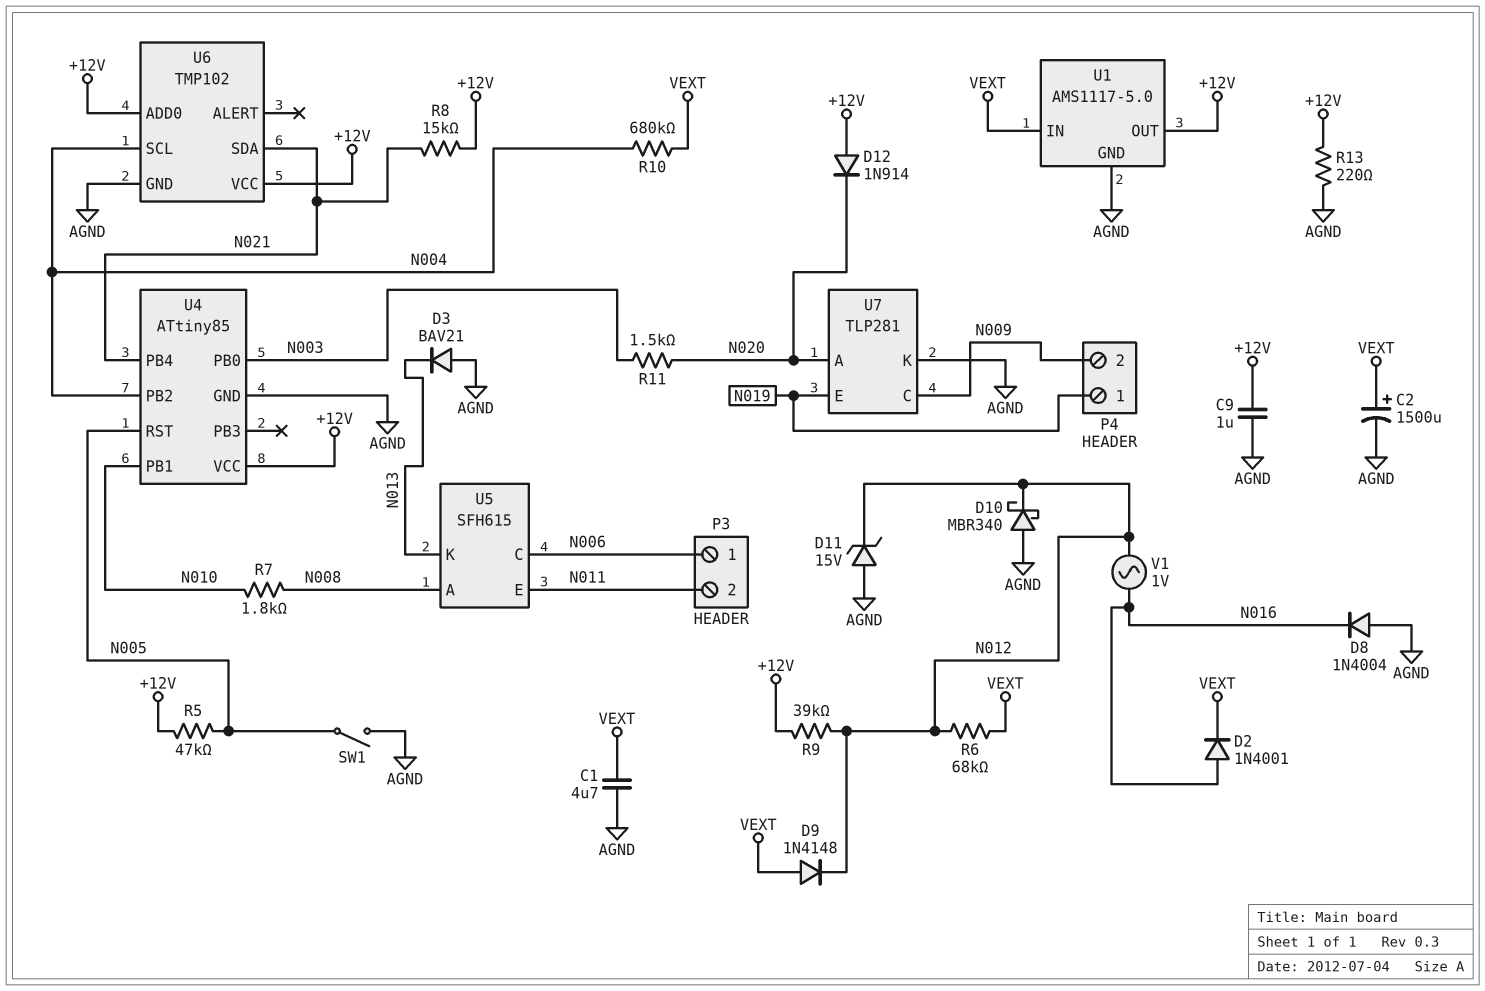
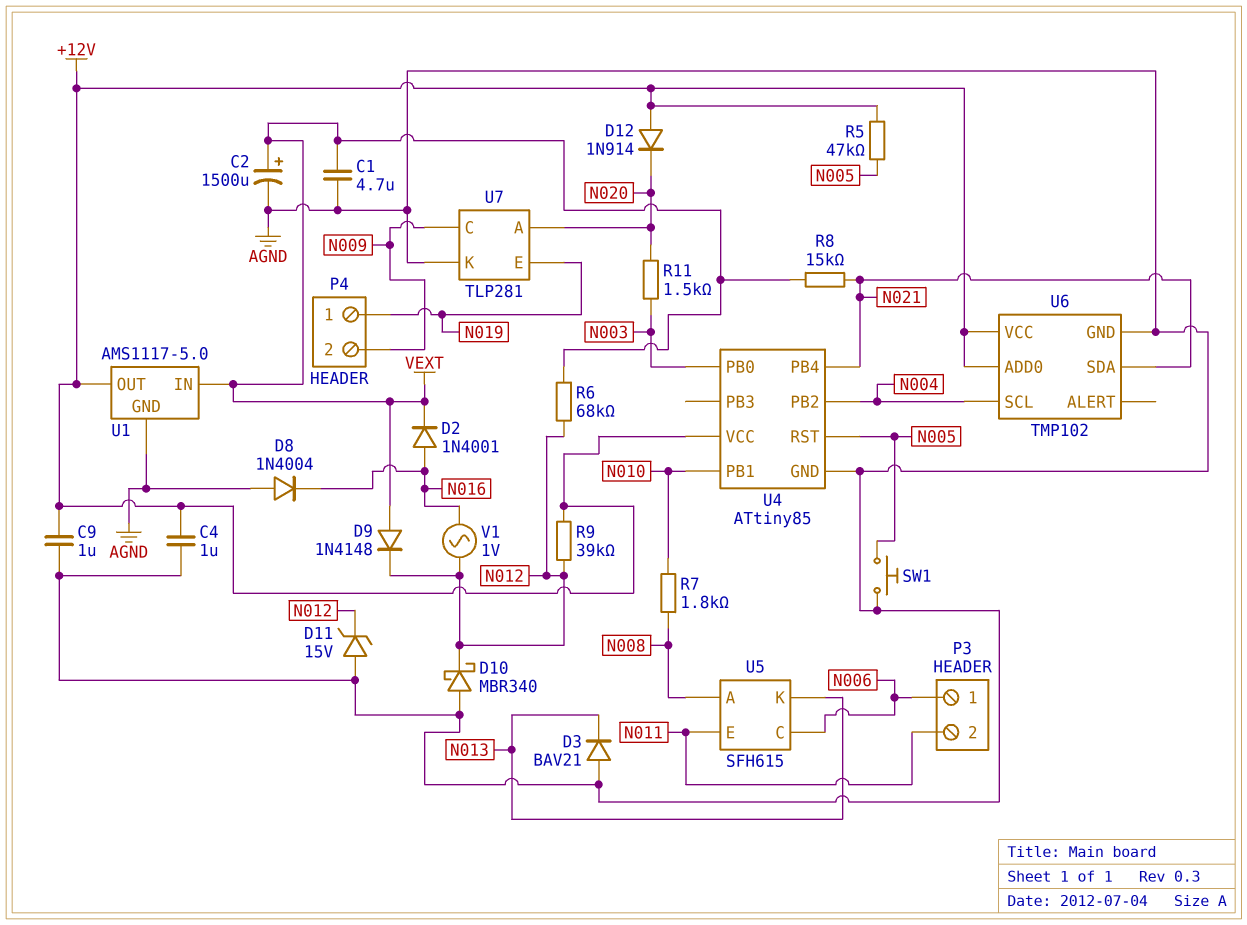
C4: none -> 1uF (+12V, AGND)
R8: 15k (+12V, N021) -> 15k (N021, VEXT)
R10: 680k (N004, VEXT) -> none
R13: 220 (+12V, AGND) -> none
SW1: switch (AGND, N005) -> button (AGND, N005)

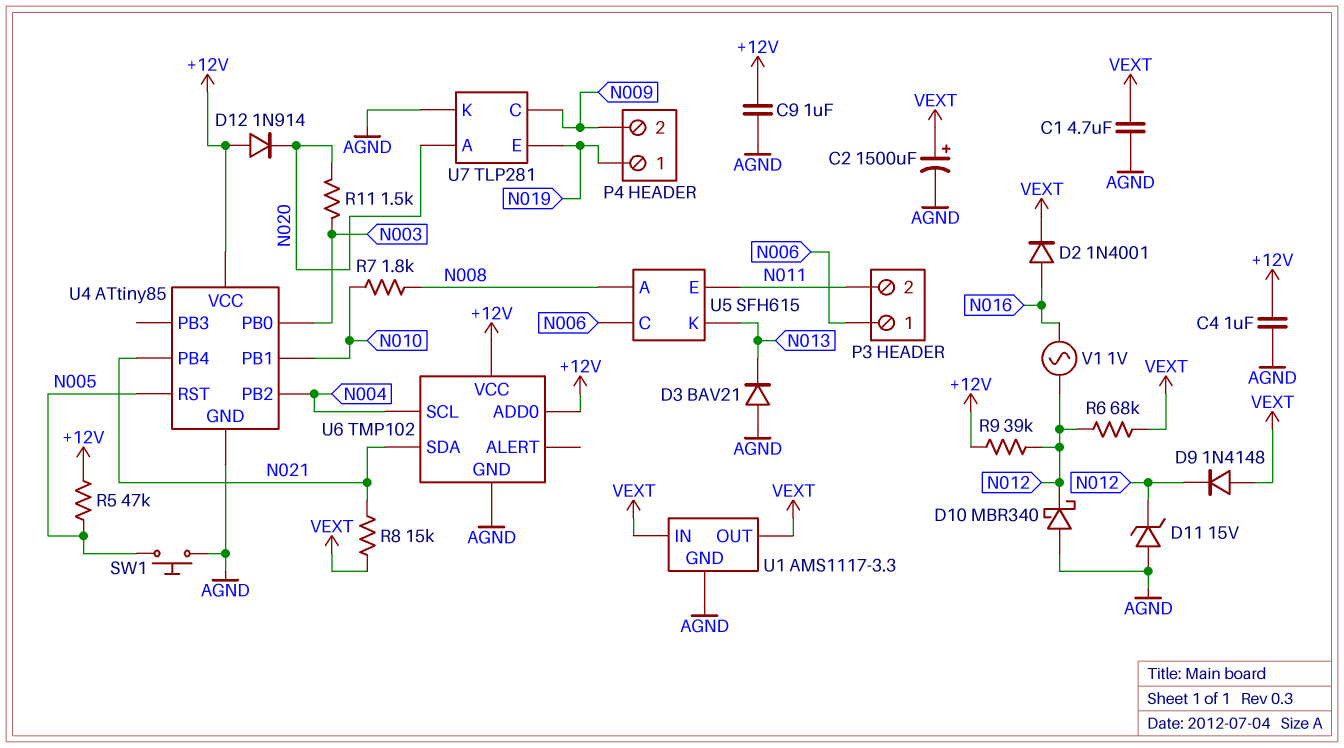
D8: diode 1N4004 (A AGND, K N016) -> none
U1: AMS1117-5.0 -> AMS1117-3.3
U1 pin OUT: +12V -> VEXT

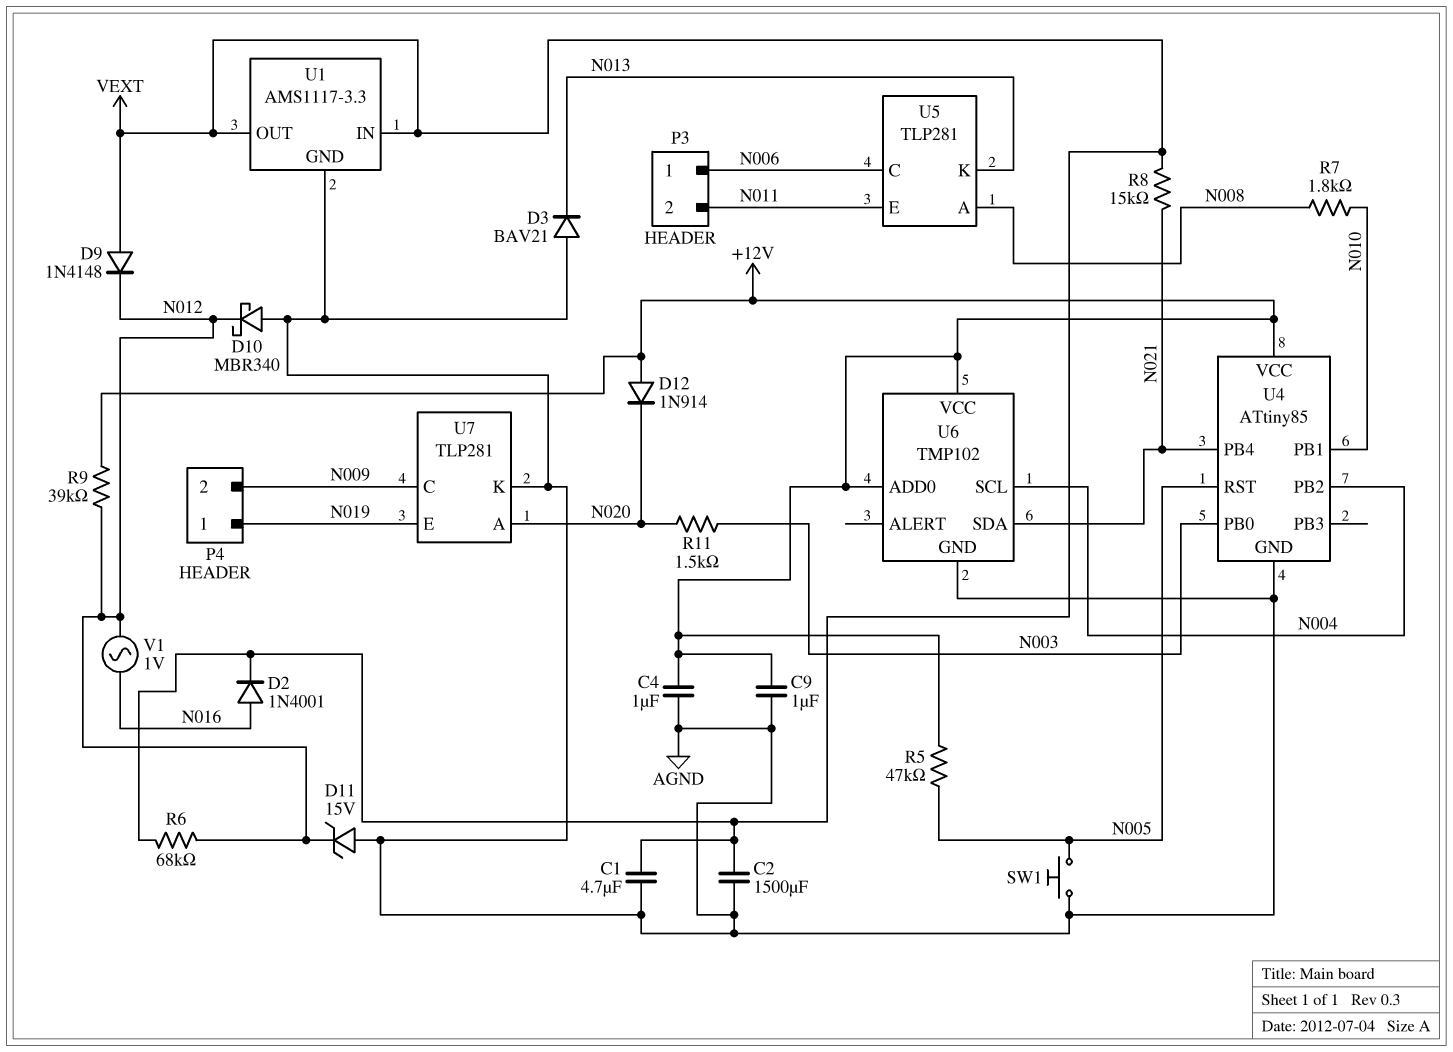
C2: 1500uF (plus VEXT, minus AGND) -> 1500uF (AGND, VEXT)
U5: SFH615 -> TLP281

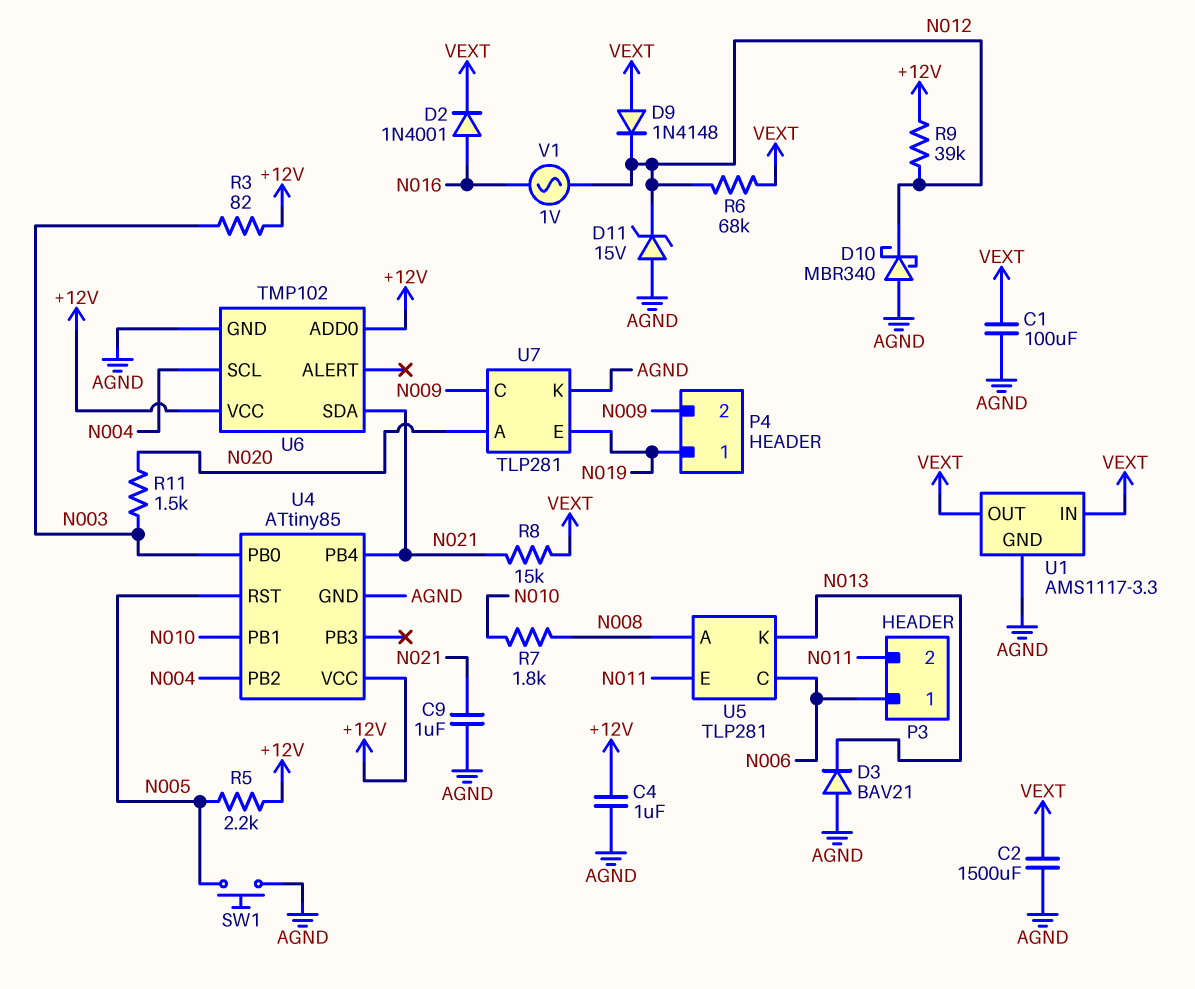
C1: 4.7uF (AGND, VEXT) -> 100uF (AGND, VEXT)
C9: 1uF (+12V, AGND) -> 1uF (AGND, N021)
D12: diode 1N914 (A +12V, K N020) -> none
R3: none -> 82 (+12V, N003)
R5: 47k (+12V, N005) -> 2.2k (+12V, N005)

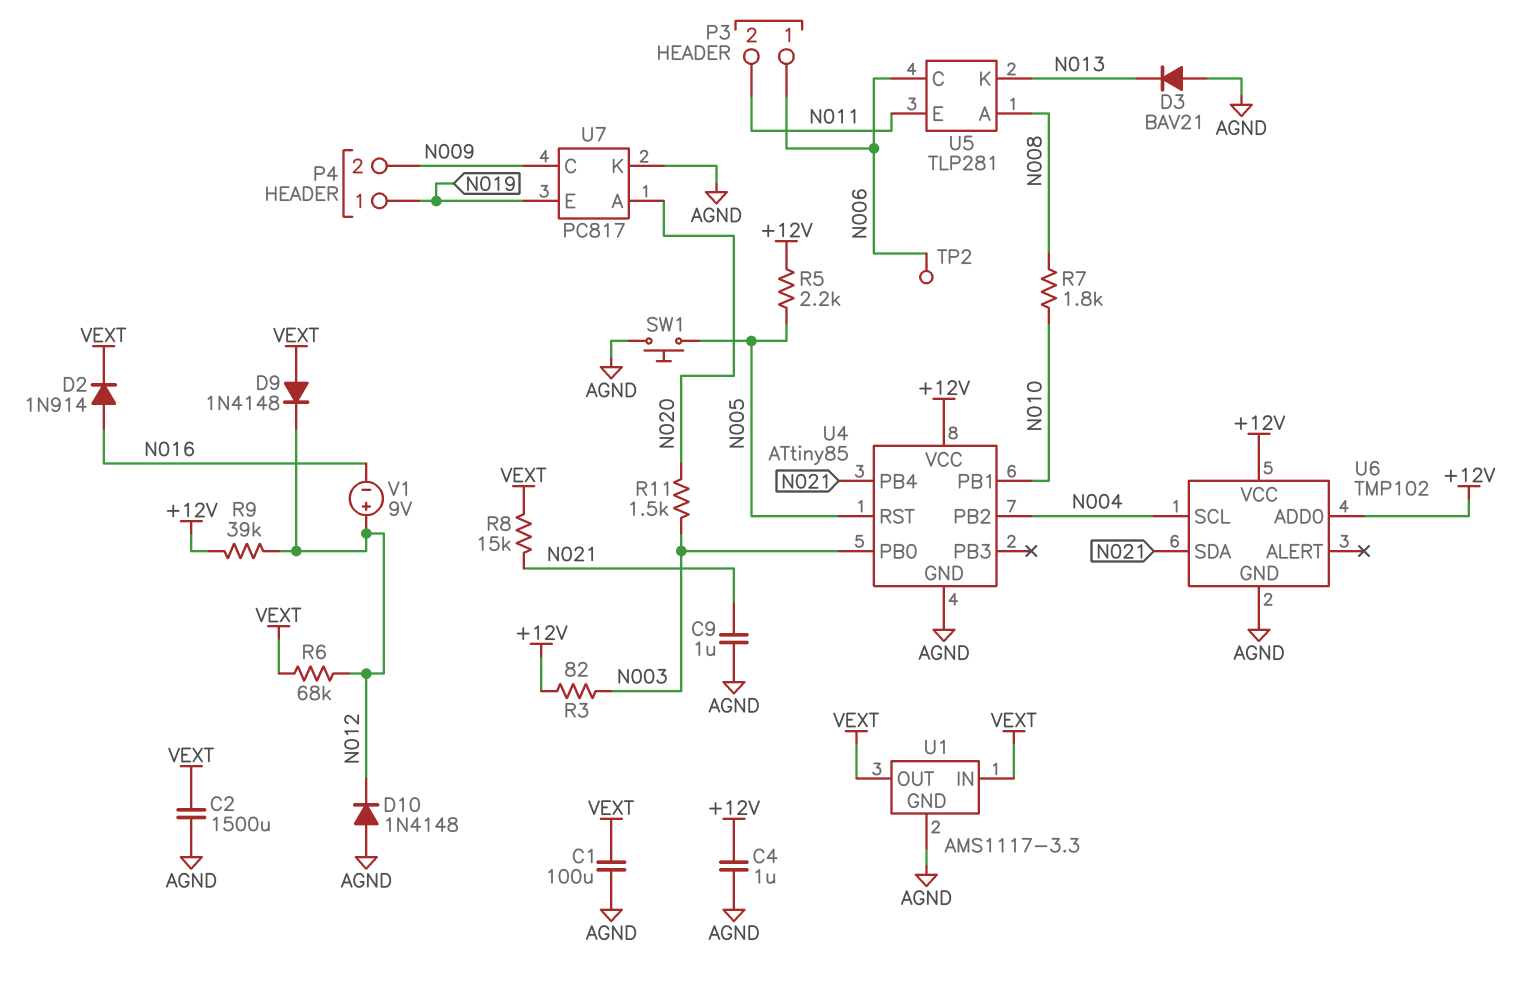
D2: diode 1N4001 (A N016, K VEXT) -> diode 1N914 (A N016, K VEXT)
D10: schottky MBR340 (A AGND, K N012) -> diode 1N4148 (A AGND, K N012)
D11: zener 15V (A AGND, K N012) -> none
TP2: none -> test point (N006)
U7: TLP281 -> PC817
V1: AC 1V (N012, N016) -> 9V (plus N012, minus N016)

